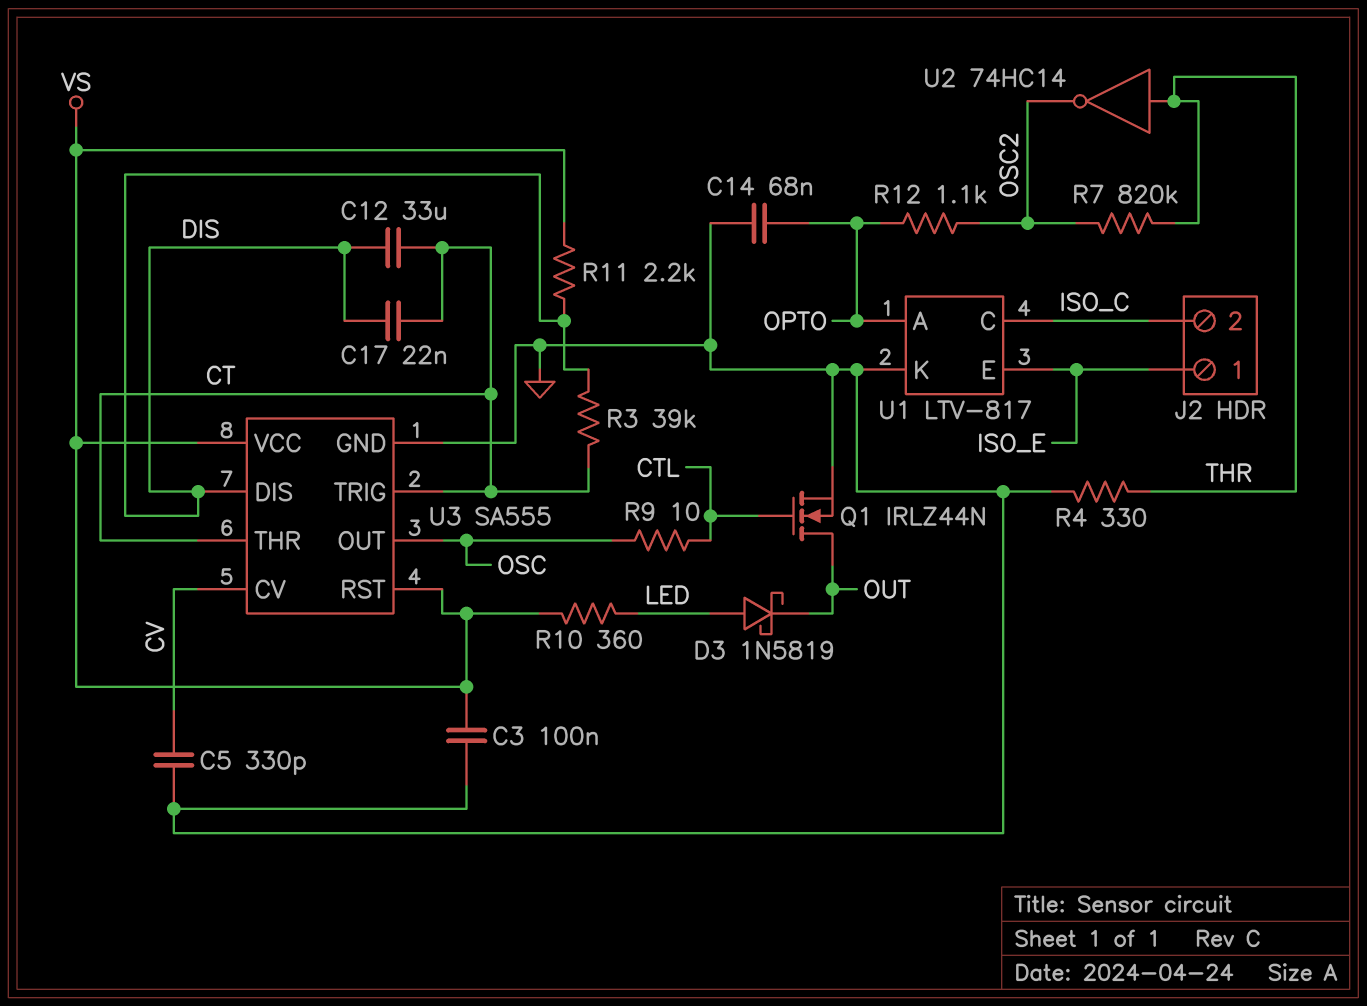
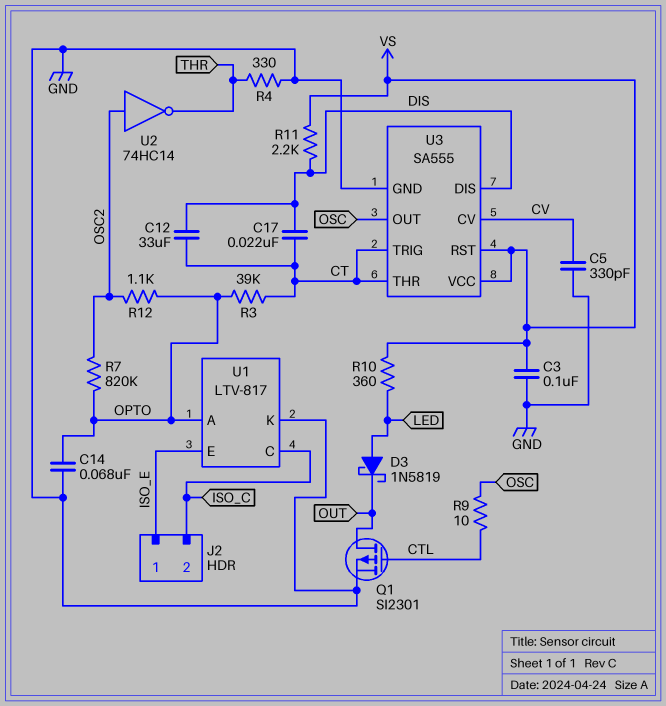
Q1: NMOS IRLZ44N (G CTL, D OUT, S GND) -> PMOS SI2301 (G CTL, D OUT, S GND)
R3: 39k (CT, DIS) -> 39k (CT, OPTO)
R7: 820k (OSC2, THR) -> 820k (OPTO, OSC2)
U2: NOT 74HC14 (in THR, out OSC2) -> NOT 74HC14 (in OSC2, out THR)

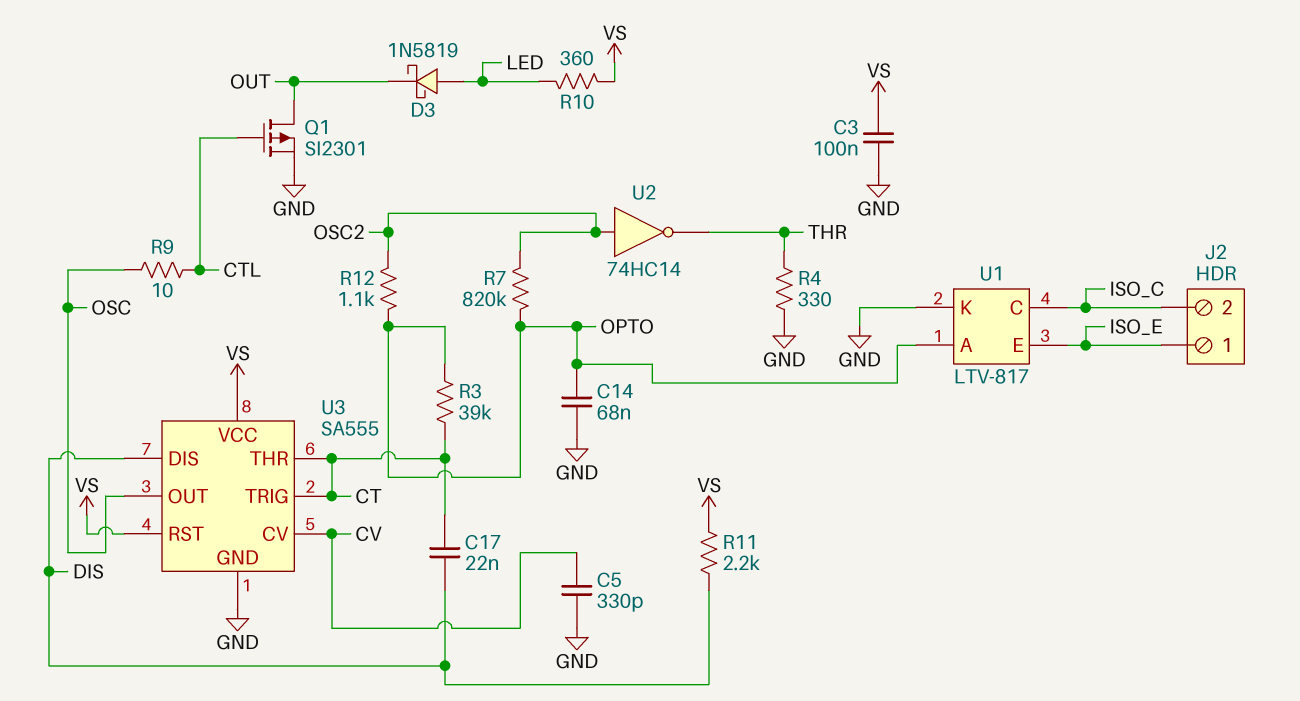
C12: 33uF (CT, DIS) -> none

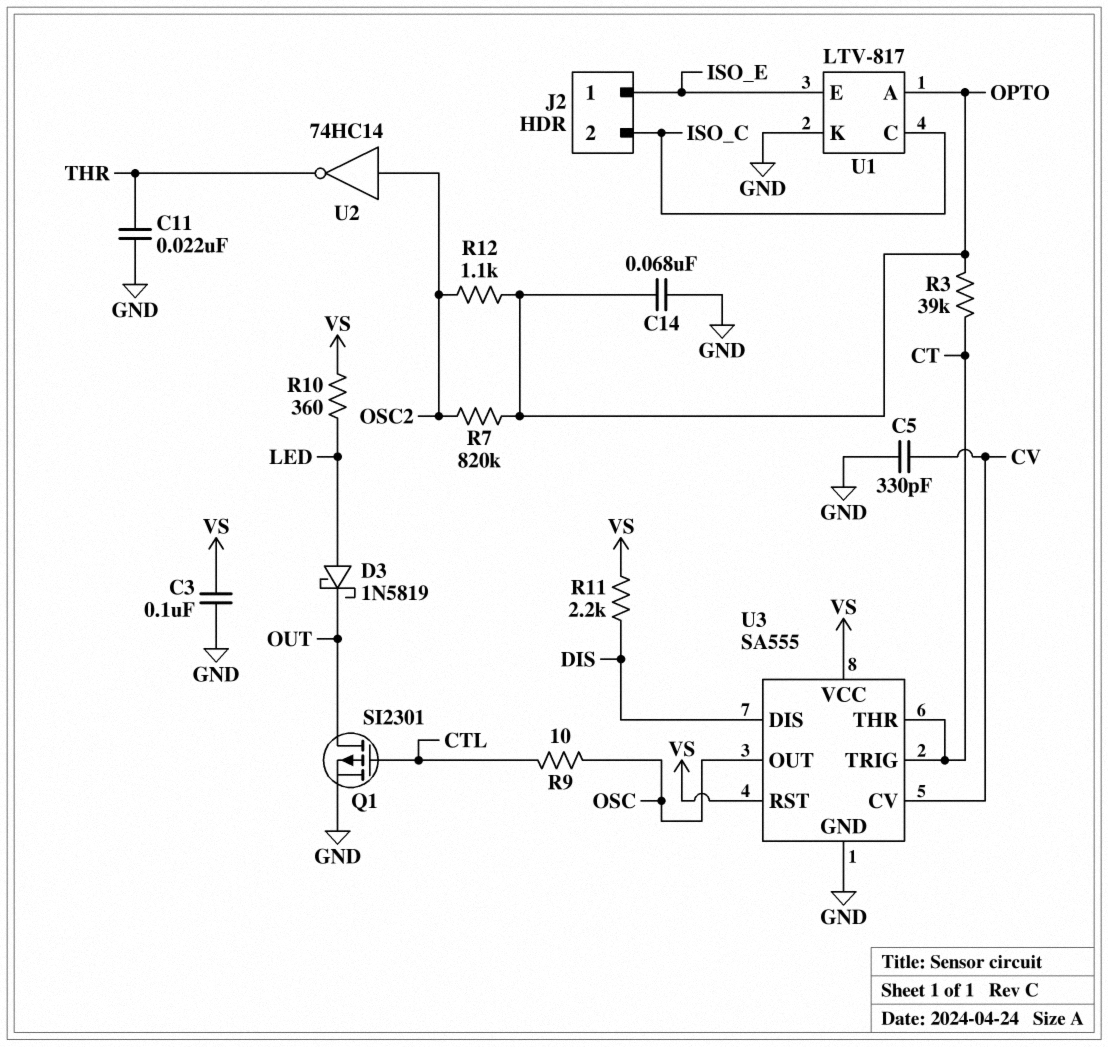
C11: none -> 22nF (GND, THR)
C17: 22nF (CT, DIS) -> none
R4: 330 (GND, THR) -> none

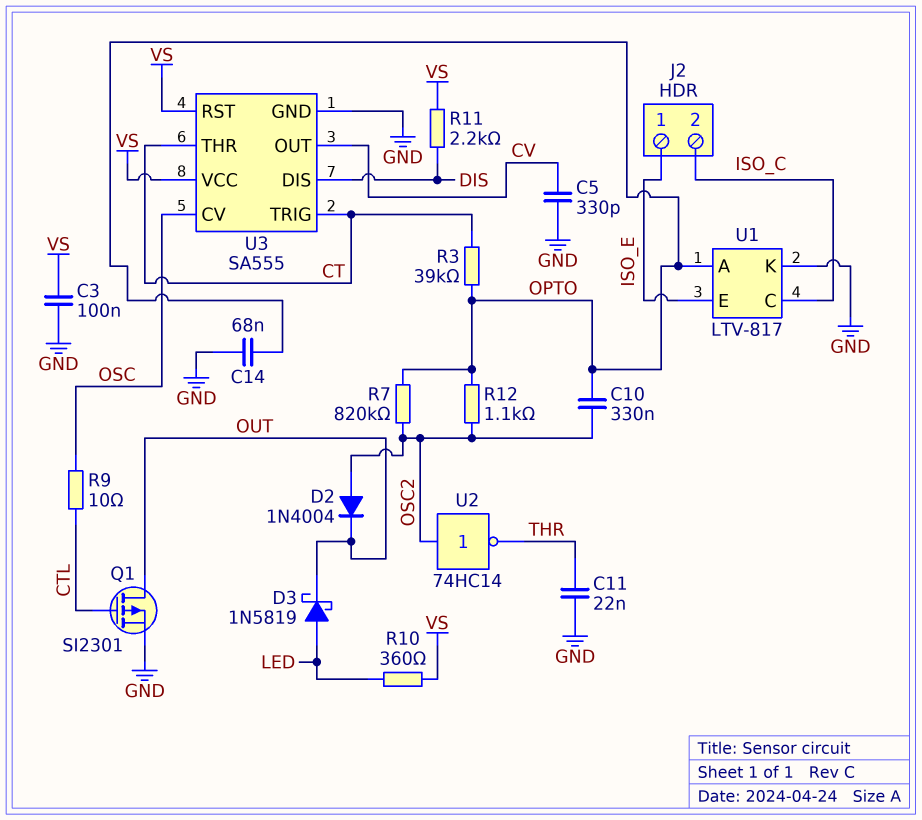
C10: none -> 330nF (OPTO, OSC2)
D2: none -> diode 1N4004 (A OSC2, K OUT)
U3 pin CV: CV -> OSC
U3 pin OUT: OSC -> CV

